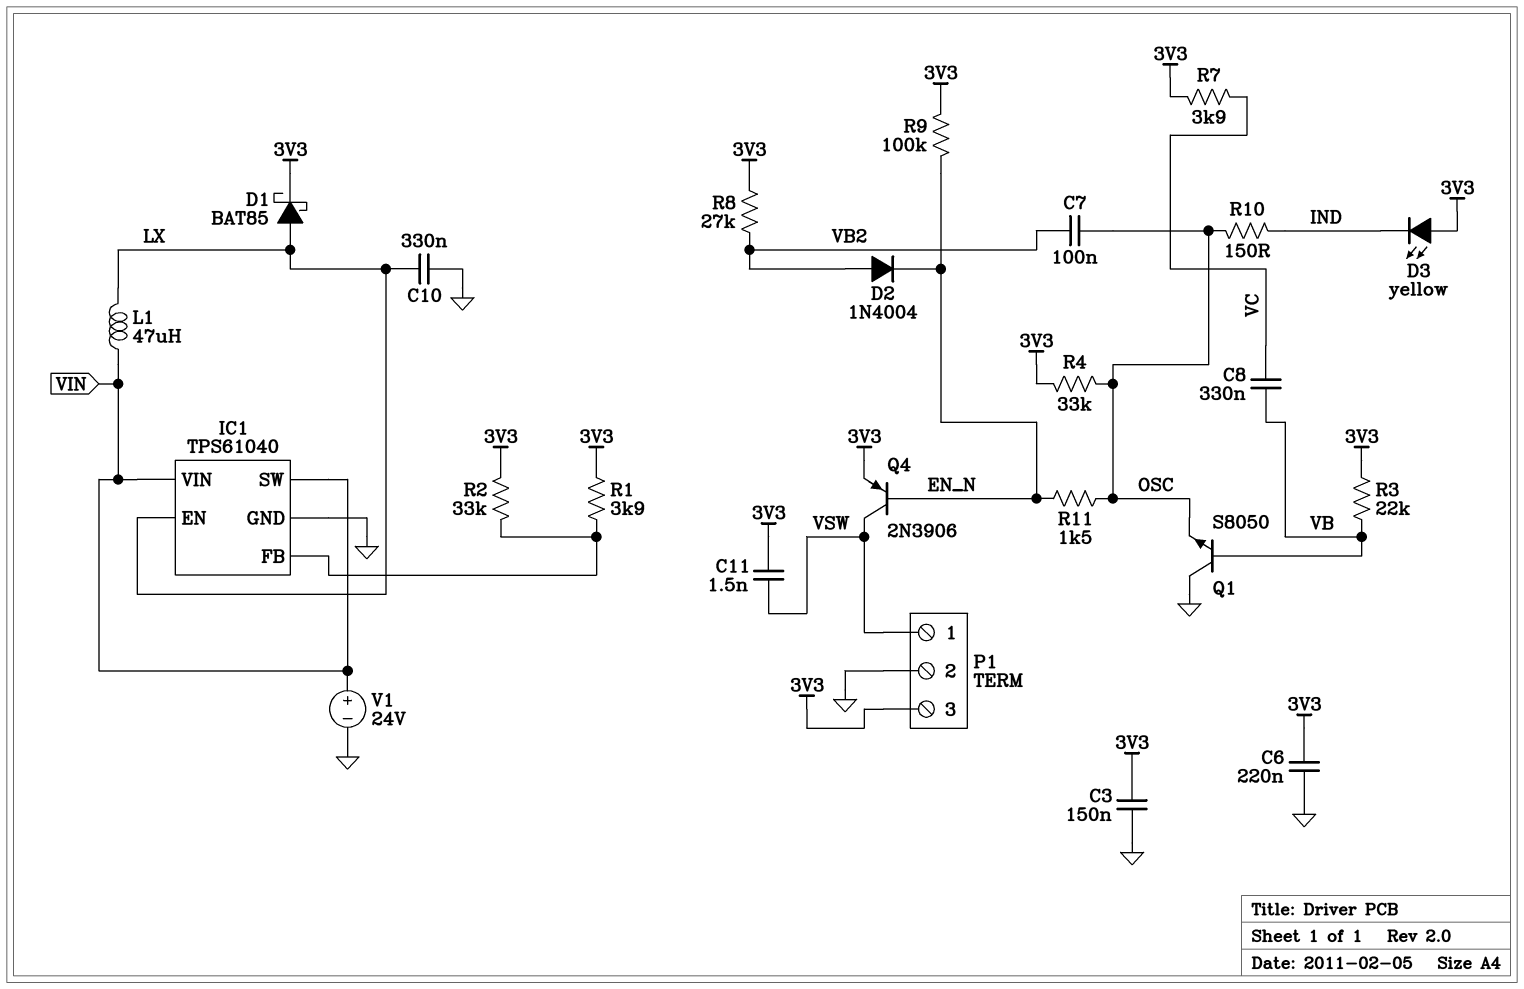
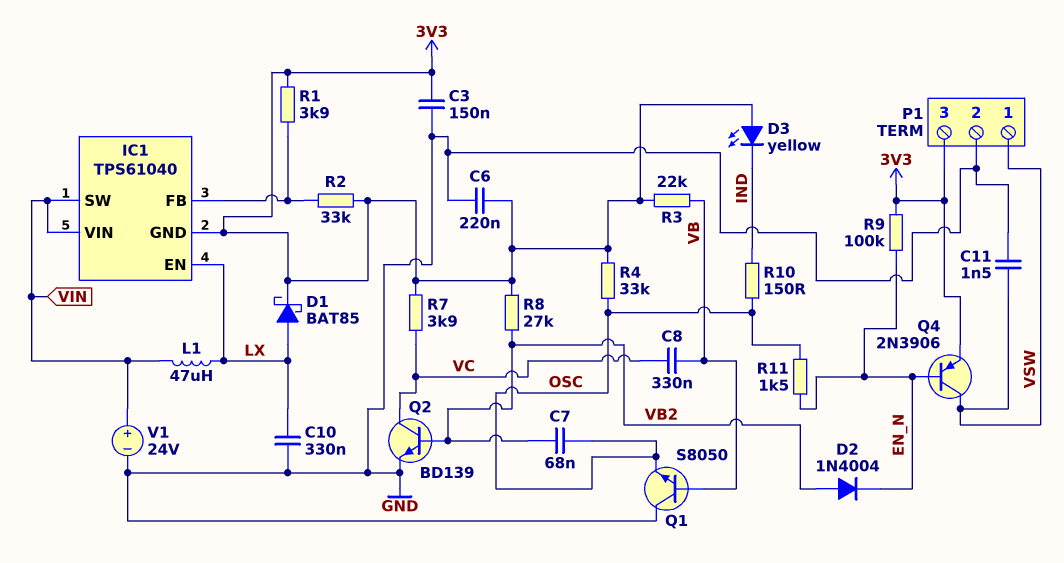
C7: 100nF (OSC, VB2) -> 68nF (OSC, VB2)
C11: 1.5nF (3V3, VSW) -> 1.5nF (GND, VSW)
IC1 pin GND: GND -> 3V3
Q2: none -> NPN BD139 (B VB2, C VC, E GND)

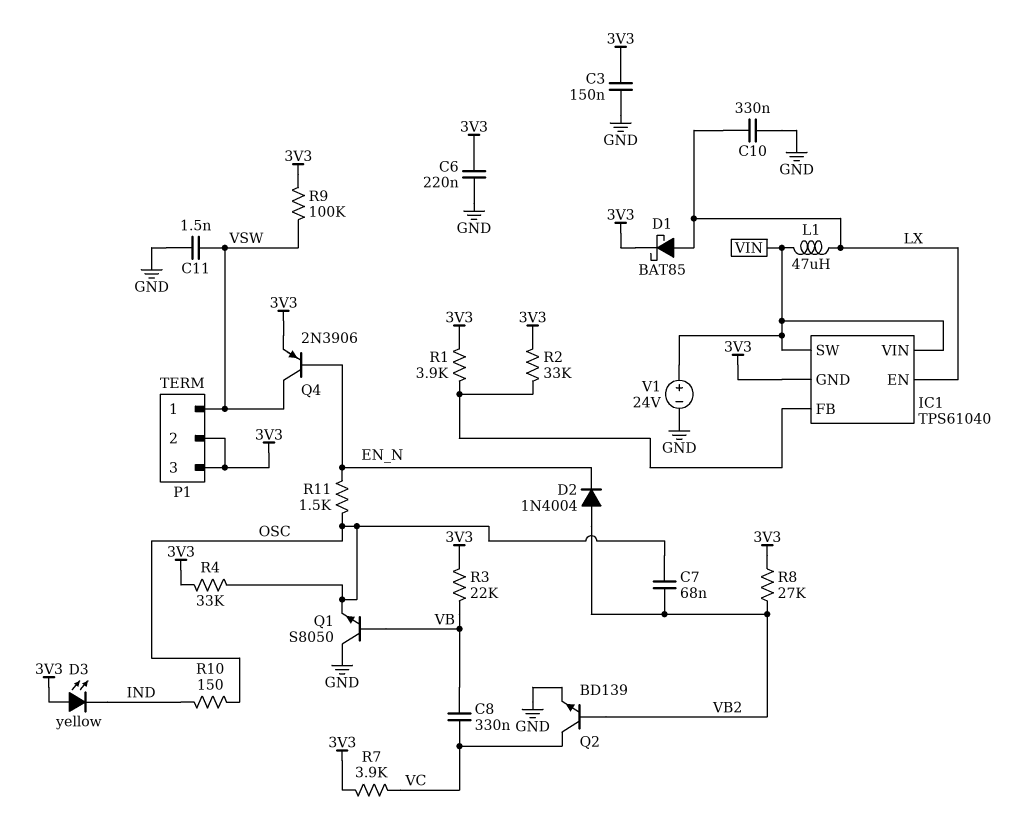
P1 pin 2: GND -> 3V3
R9: 100k (3V3, EN_N) -> 100k (3V3, VSW)

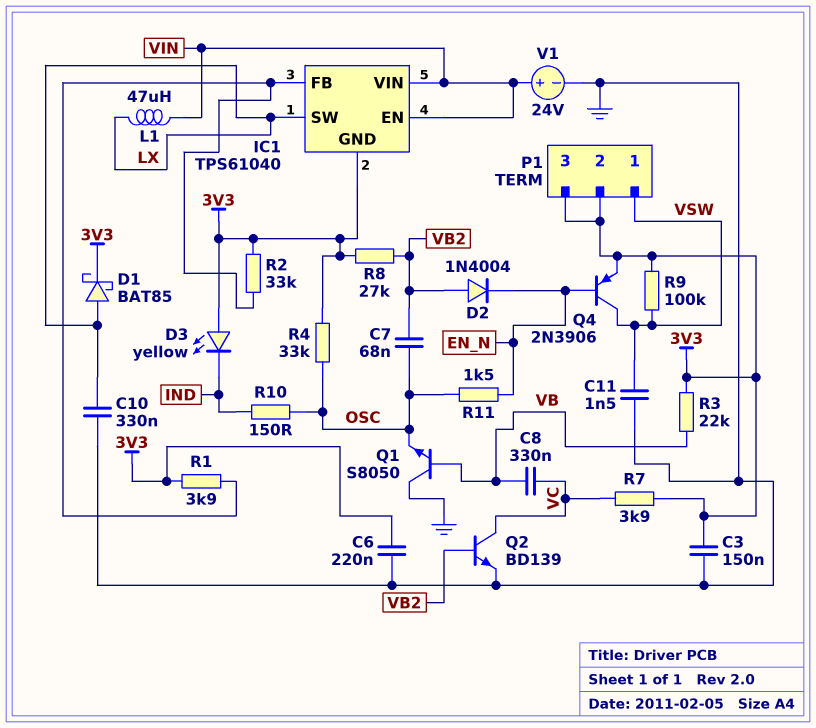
IC1 pin EN: LX -> VIN
IC1 pin SW: VIN -> LX

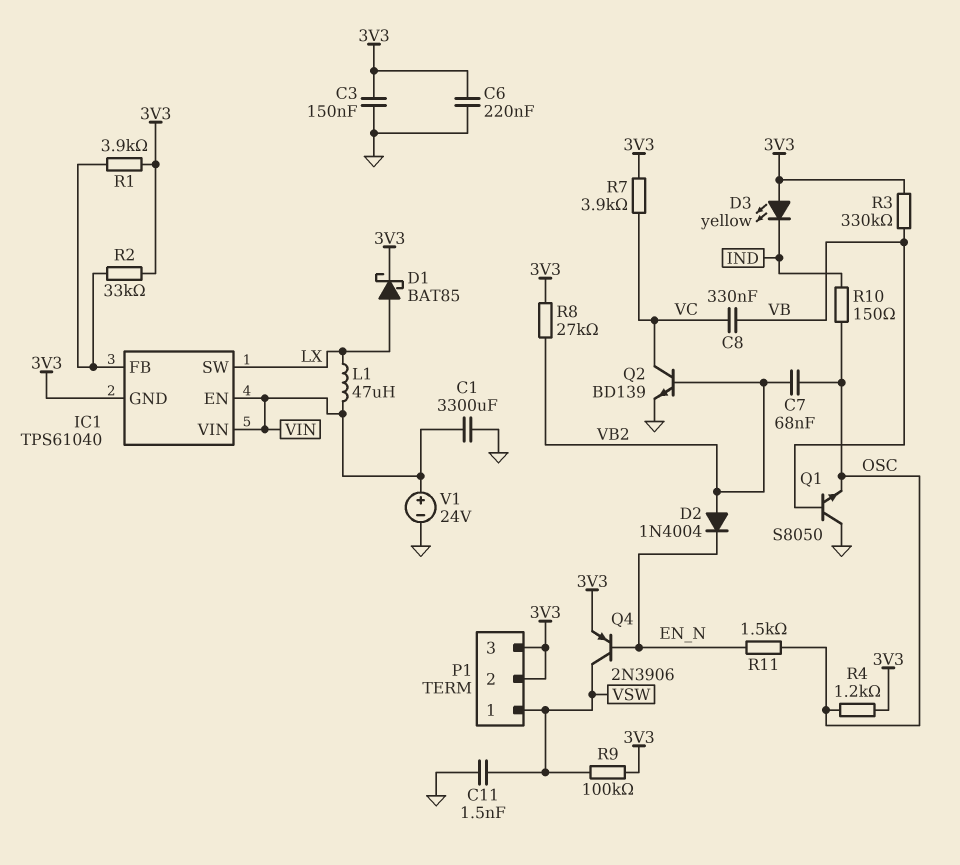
C1: none -> 3300uF (GND, VIN)
C10: 330nF (GND, LX) -> none
R3: 22k (3V3, VB) -> 330k (3V3, VB)
R4: 33k (3V3, OSC) -> 1.2k (3V3, OSC)

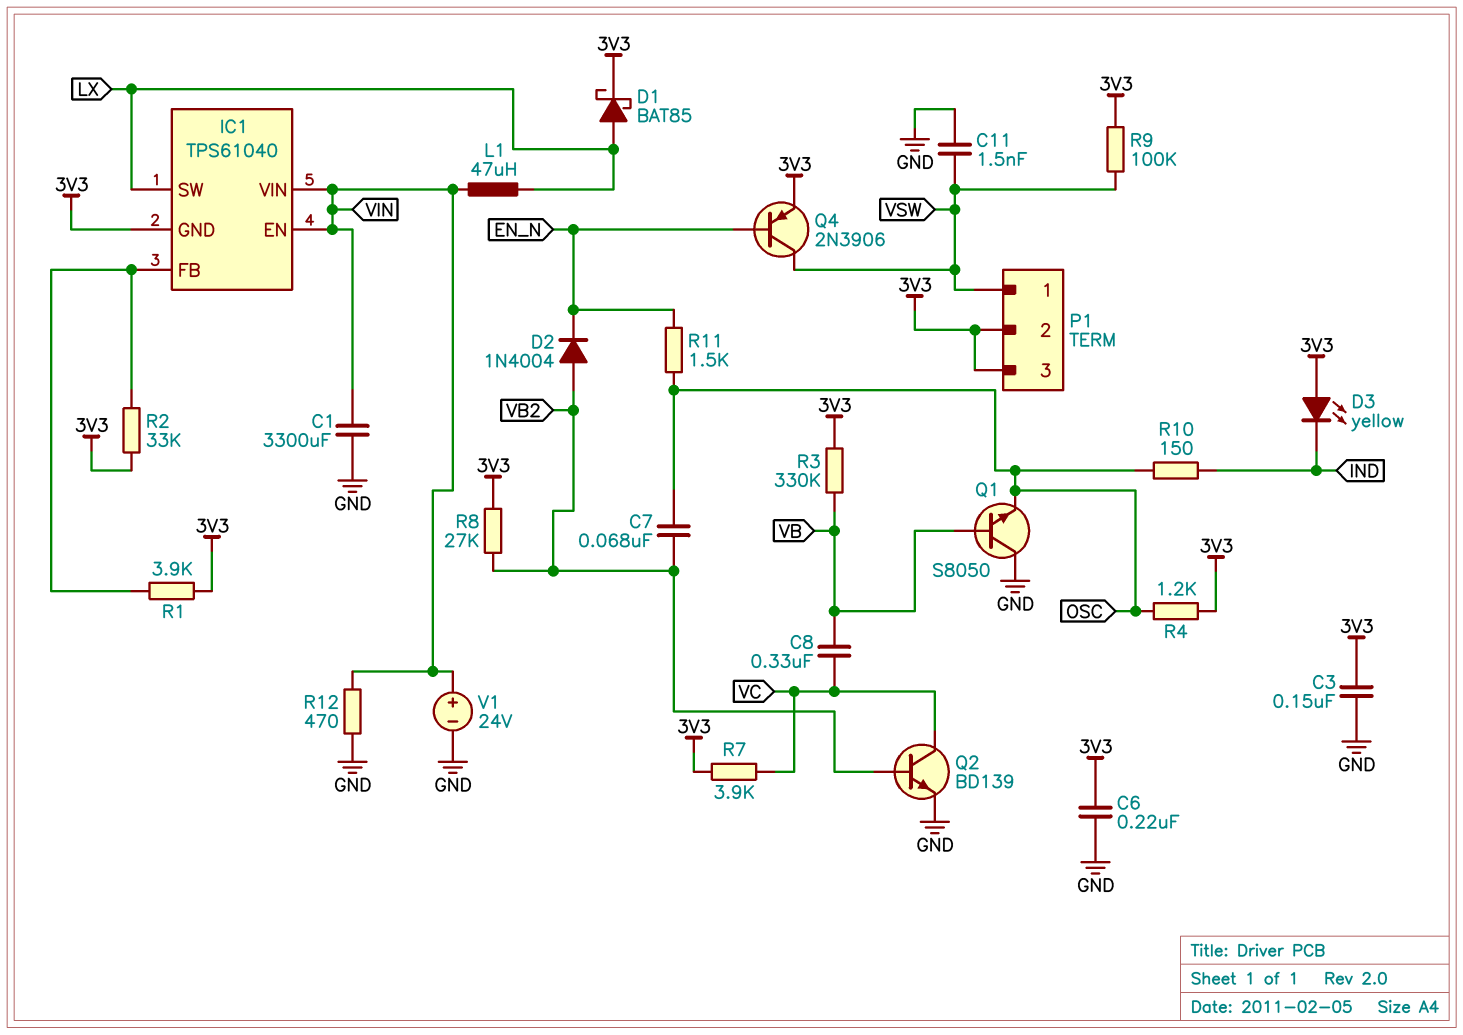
R12: none -> 470 (GND, VIN)

